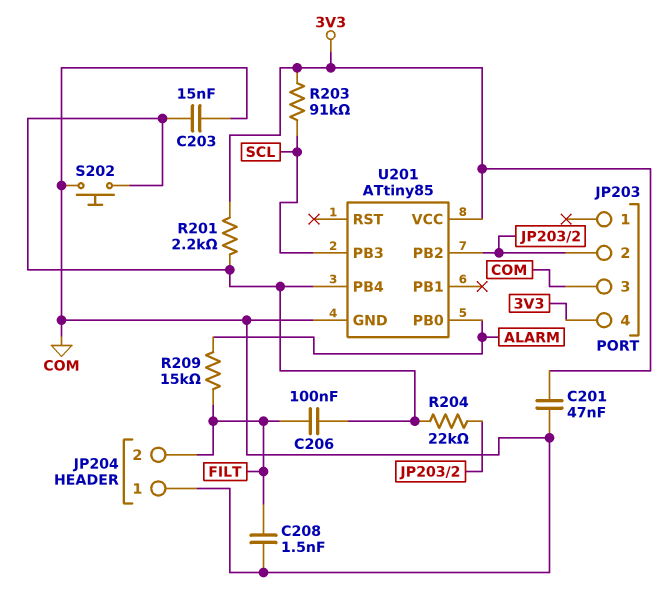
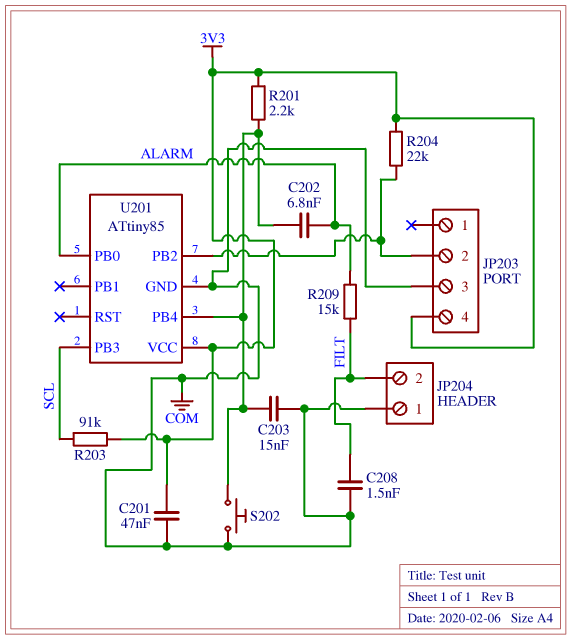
C202: none -> 6.8nF (ALARM, U201/PB4)
C206: 100nF (FILT, U201/PB4) -> none
R204: 22k (JP203/2, U201/PB4) -> 22k (3V3, JP203/2)

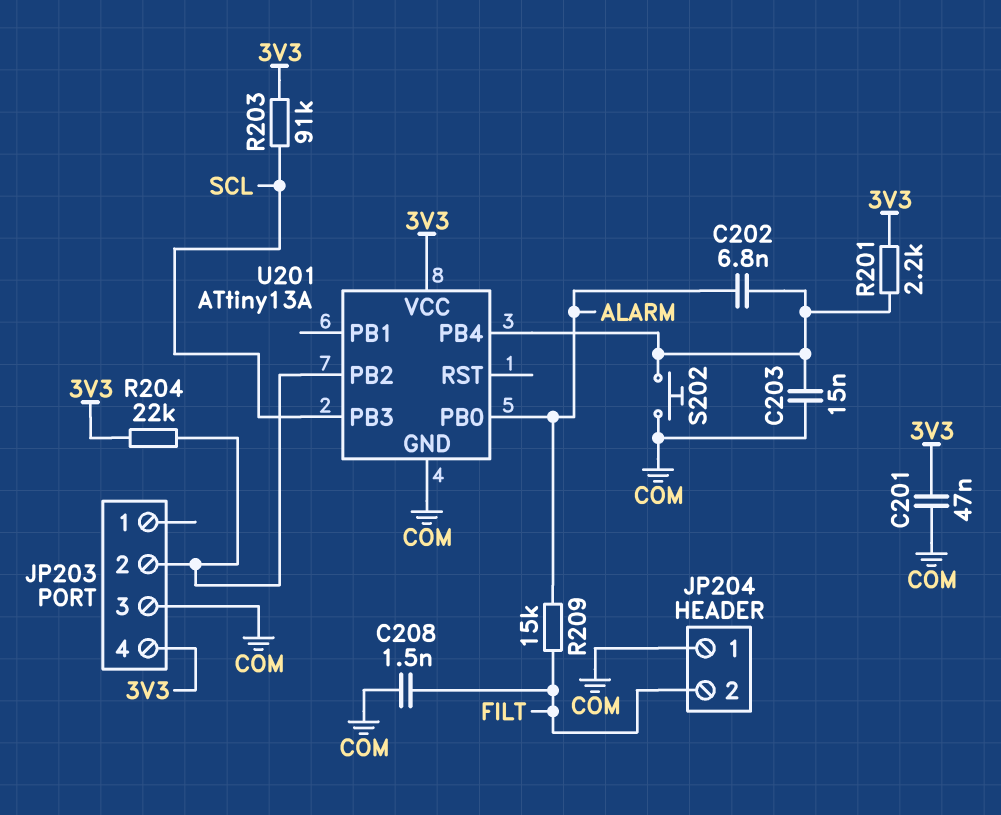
U201: ATtiny85 -> ATtiny13A

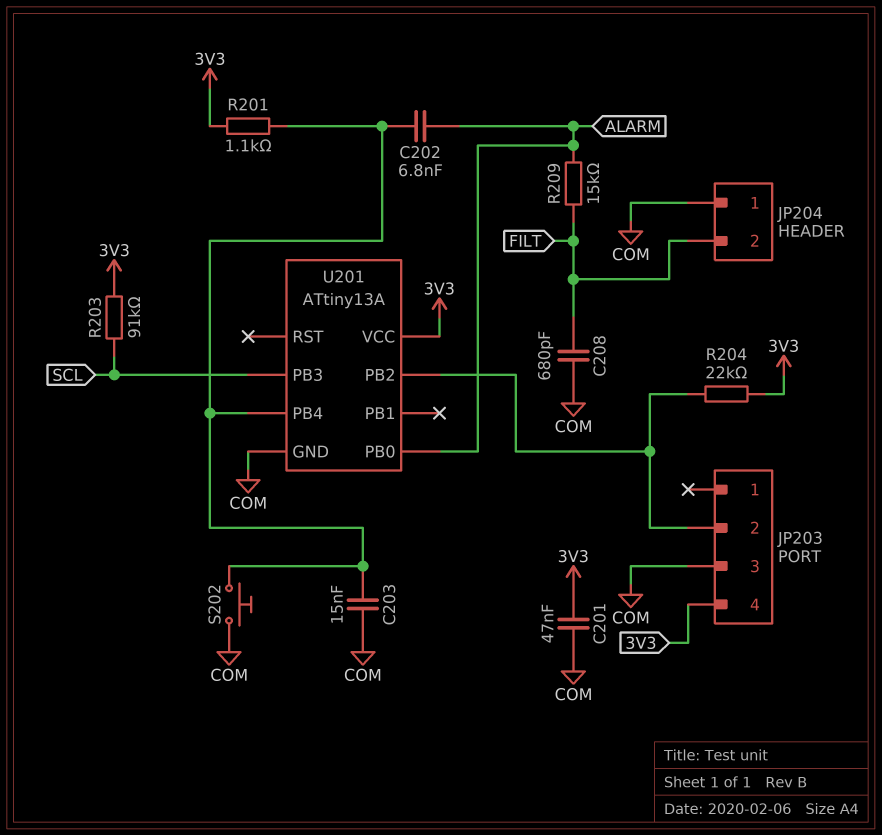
C208: 1.5nF (COM, FILT) -> 680pF (COM, FILT)
R201: 2.2k (3V3, U201/PB4) -> 1.1k (3V3, U201/PB4)

